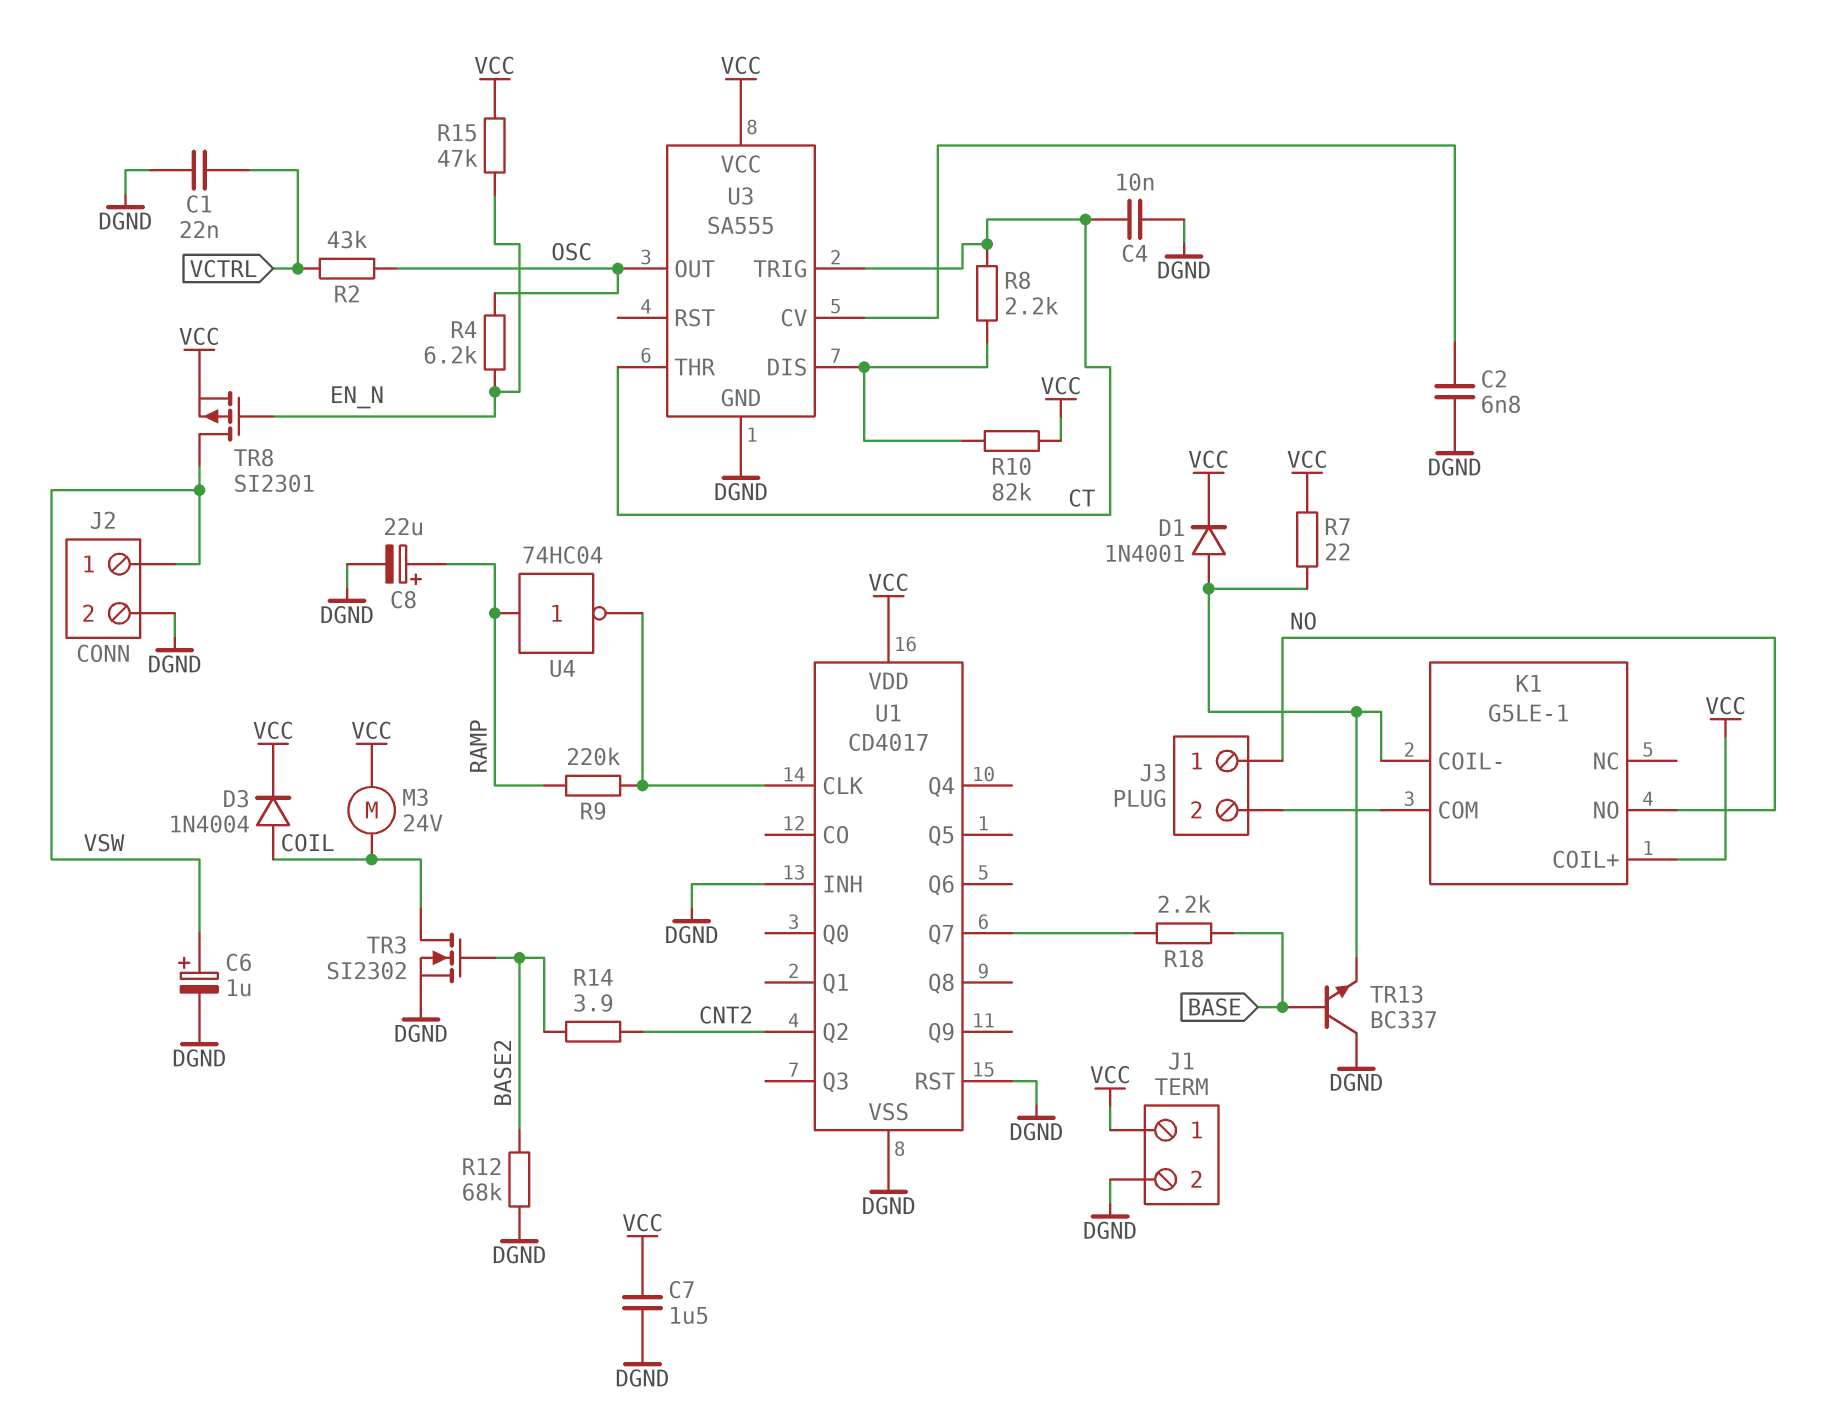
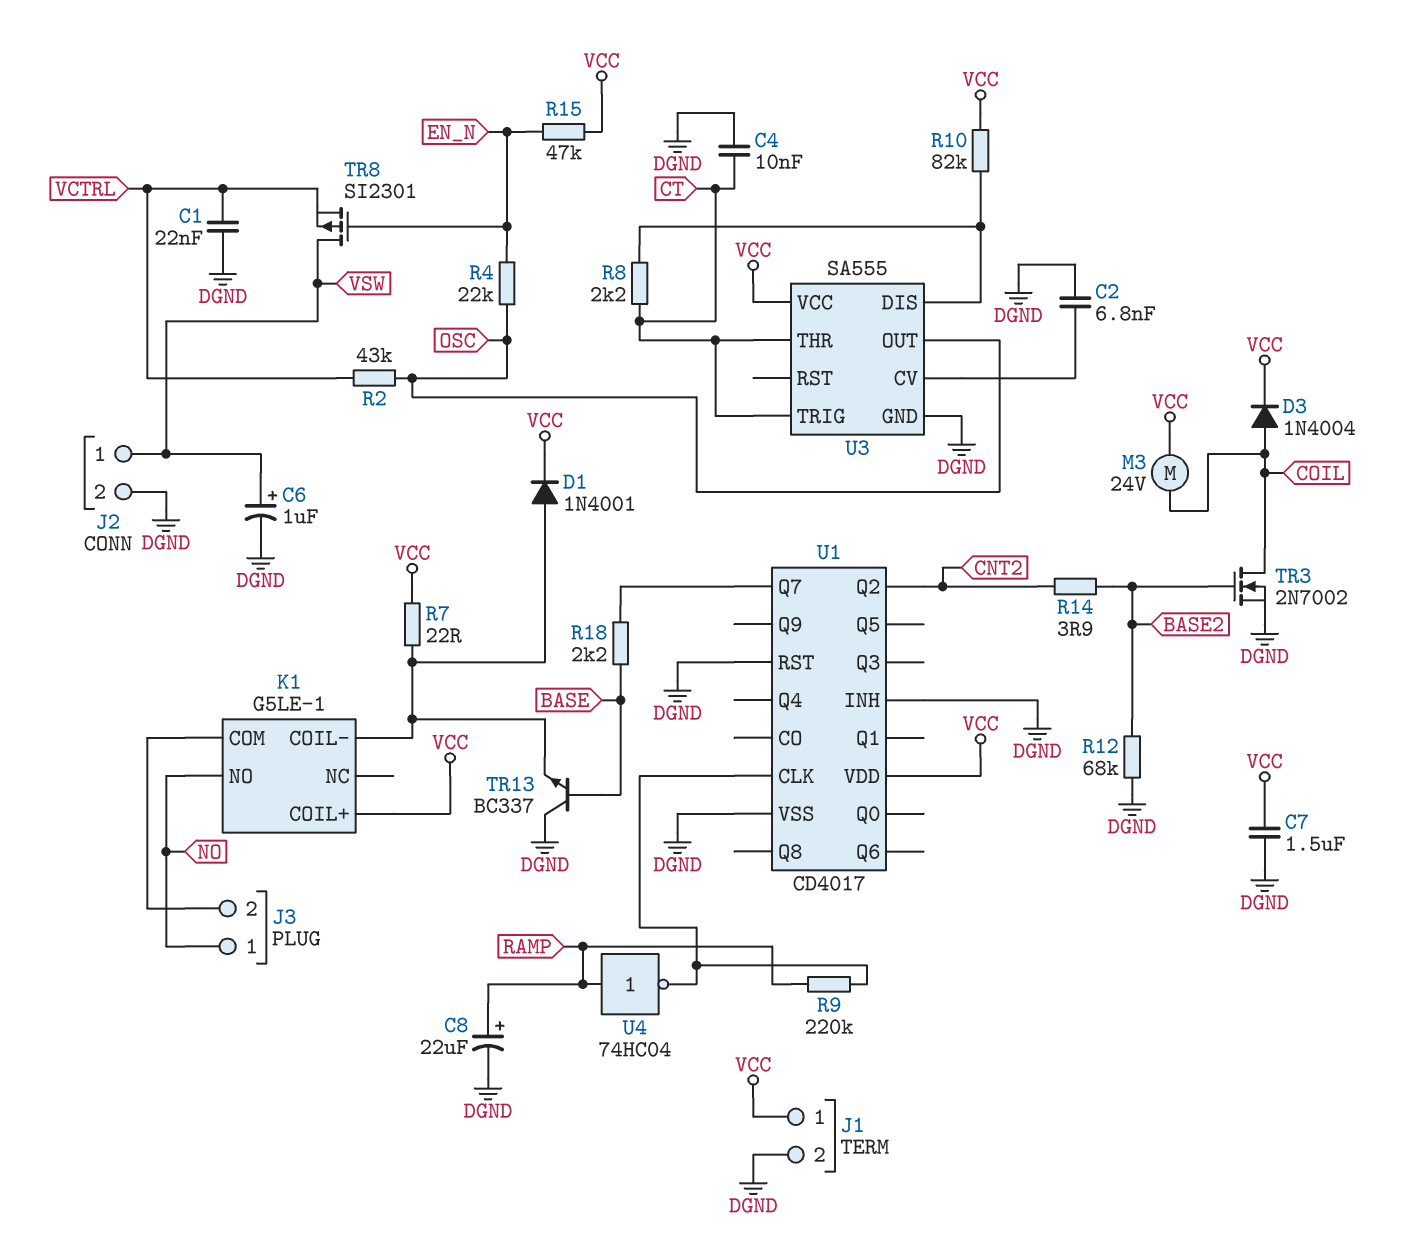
R4: 6.2k (EN_N, OSC) -> 22k (EN_N, OSC)
TR3: NMOS SI2302 (G BASE2, D COIL, S DGND) -> NMOS 2N7002 (G BASE2, D COIL, S DGND)
TR8: PMOS SI2301 (G EN_N, D VSW, S VCC) -> PMOS SI2301 (G EN_N, D VSW, S VCTRL)

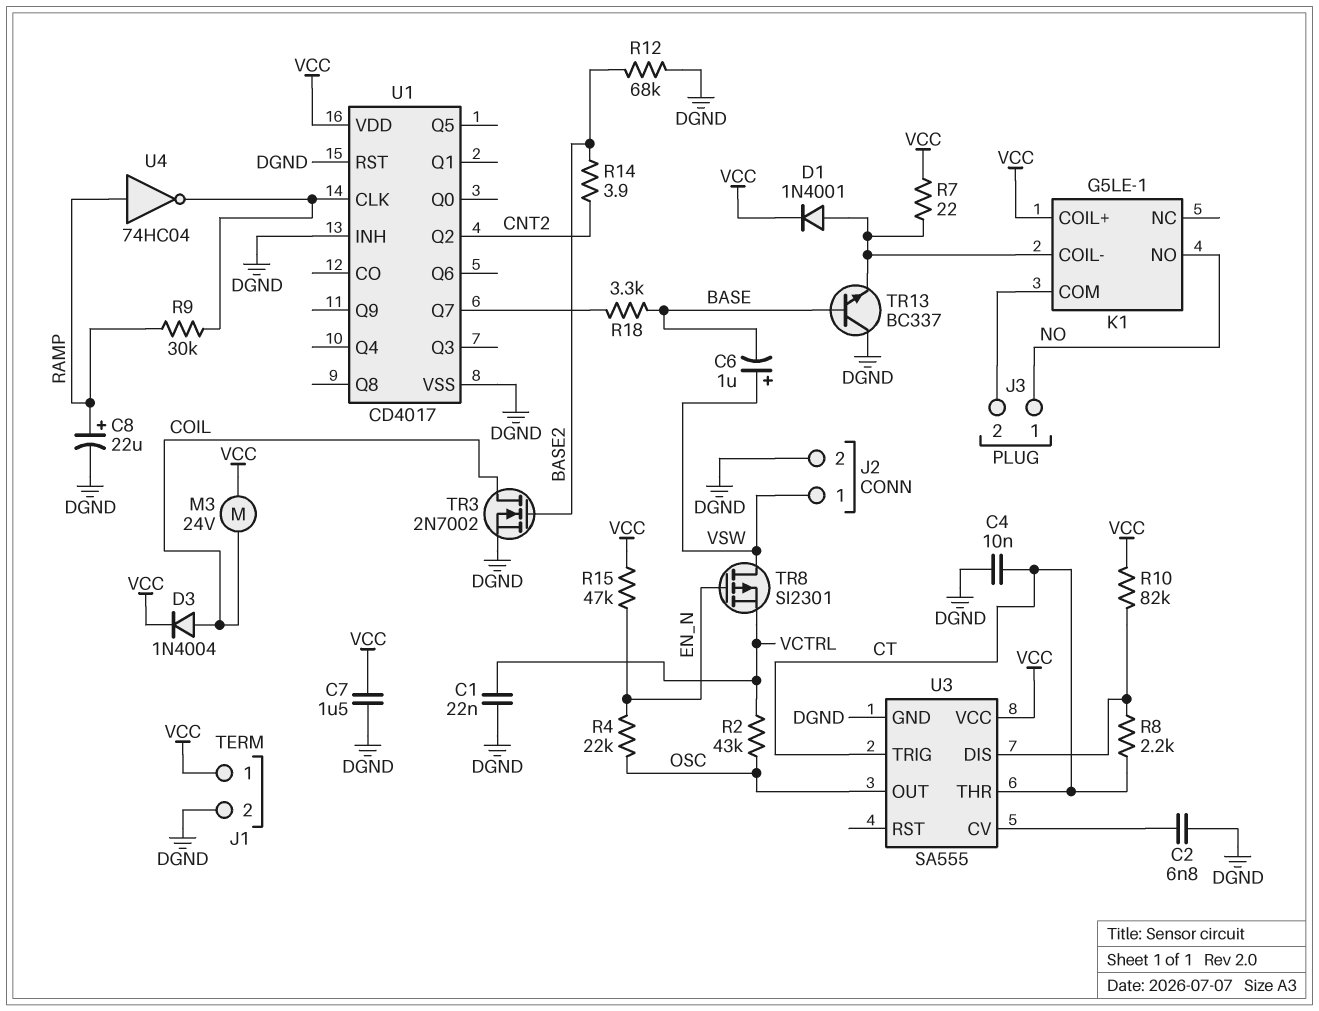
C6: 1uF (plus VSW, minus DGND) -> 1uF (plus VSW, minus BASE)
R9: 220k (RAMP, U1/CLK) -> 30k (RAMP, U1/CLK)
R18: 2.2k (BASE, U1/Q7) -> 3.3k (BASE, U1/Q7)

